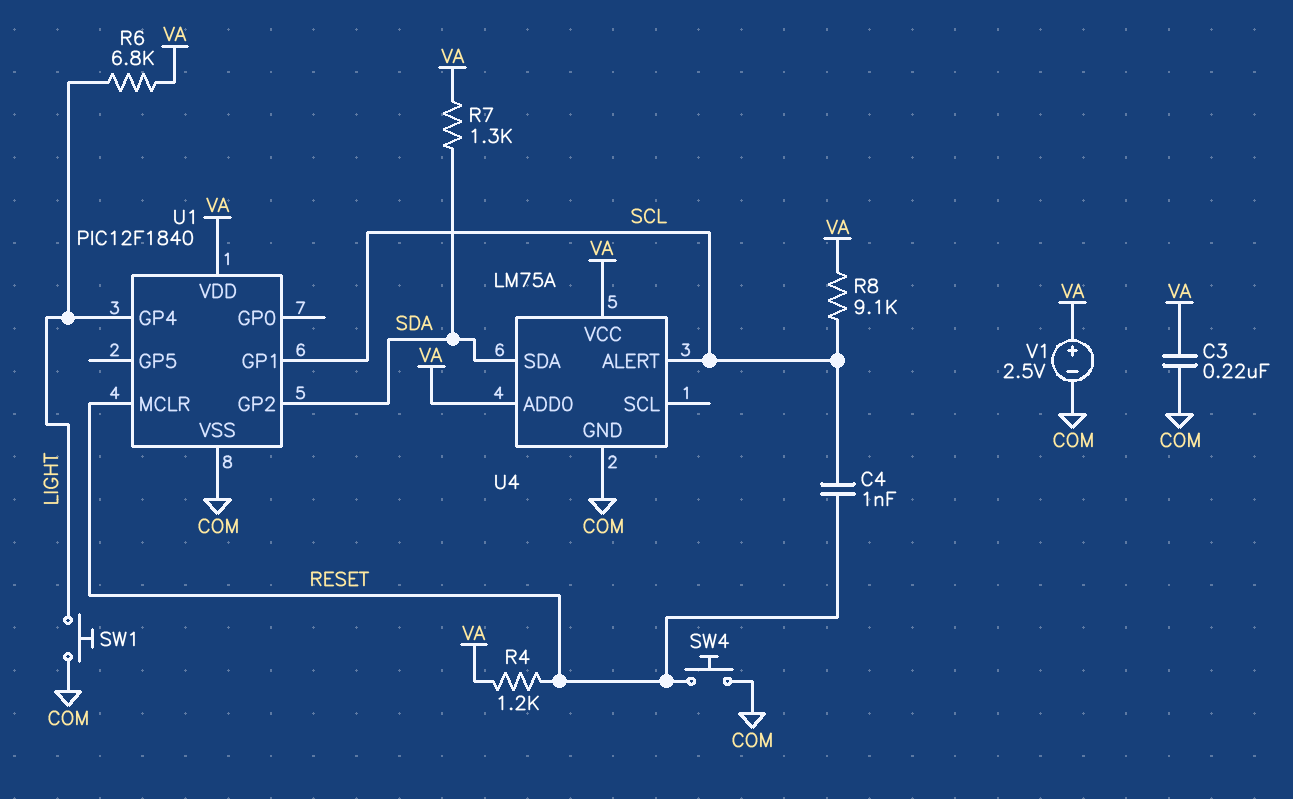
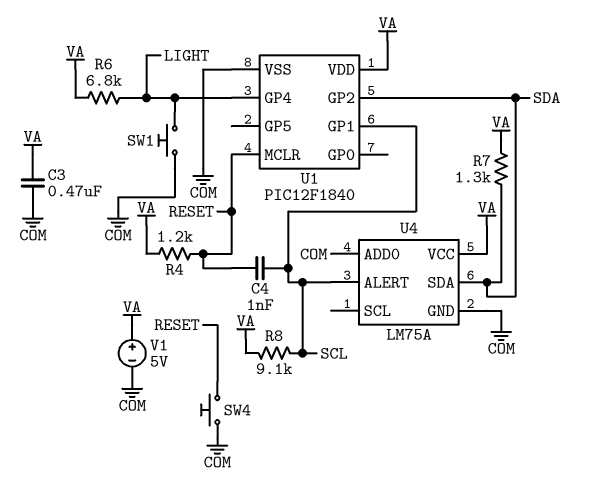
C3: 220nF (COM, VA) -> 470nF (COM, VA)
U4 pin ADD0: VA -> COM
V1: 2.5V (plus VA, minus COM) -> 5V (plus VA, minus COM)

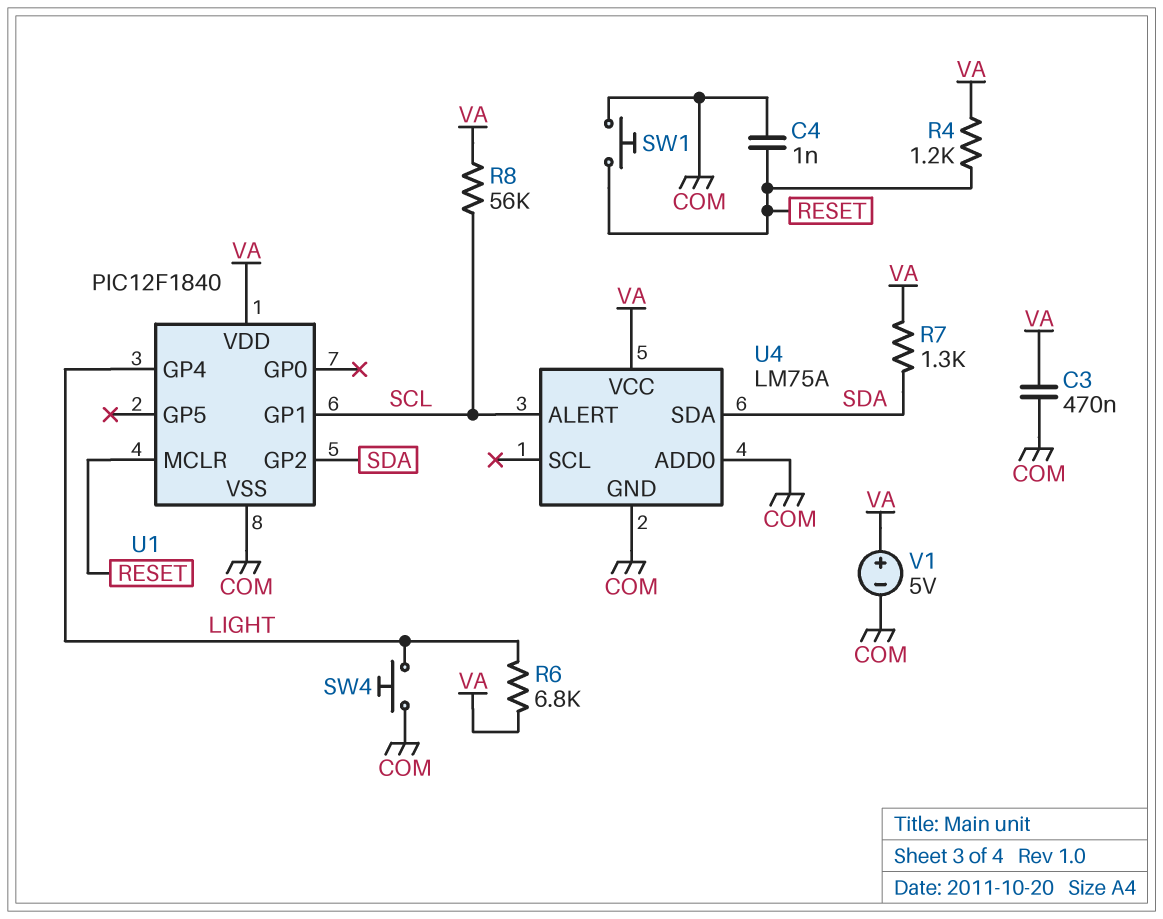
C4: 1nF (RESET, SCL) -> 1nF (COM, RESET)
R8: 9.1k (SCL, VA) -> 56k (SCL, VA)
SW1: button (COM, LIGHT) -> button (COM, RESET)
SW4: button (COM, RESET) -> button (COM, LIGHT)

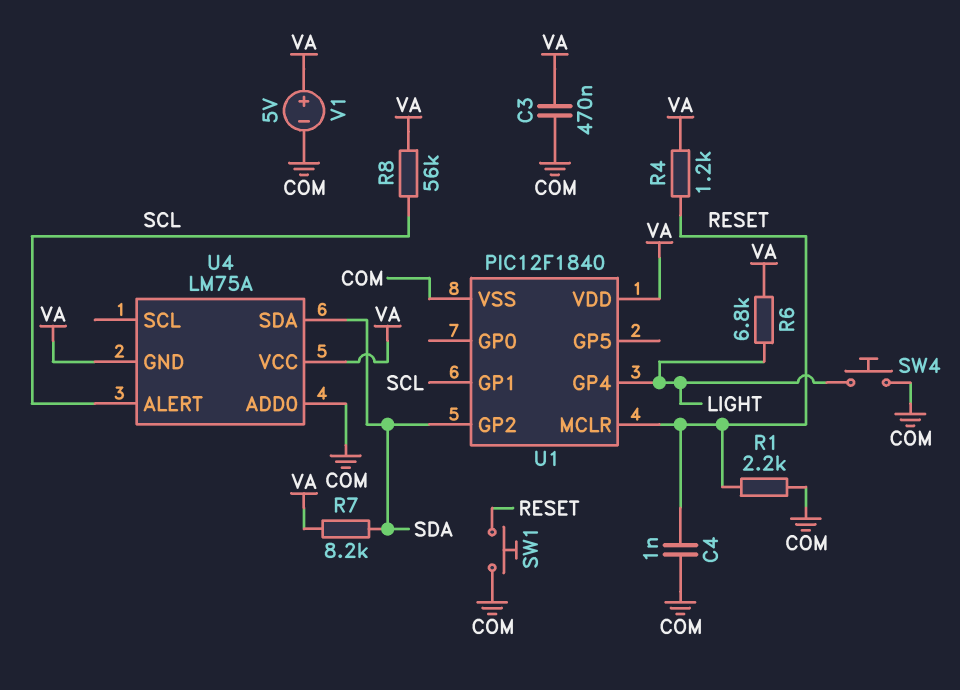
R1: none -> 2.2k (COM, RESET)
R7: 1.3k (SDA, VA) -> 8.2k (SDA, VA)
U4 pin GND: COM -> VA

